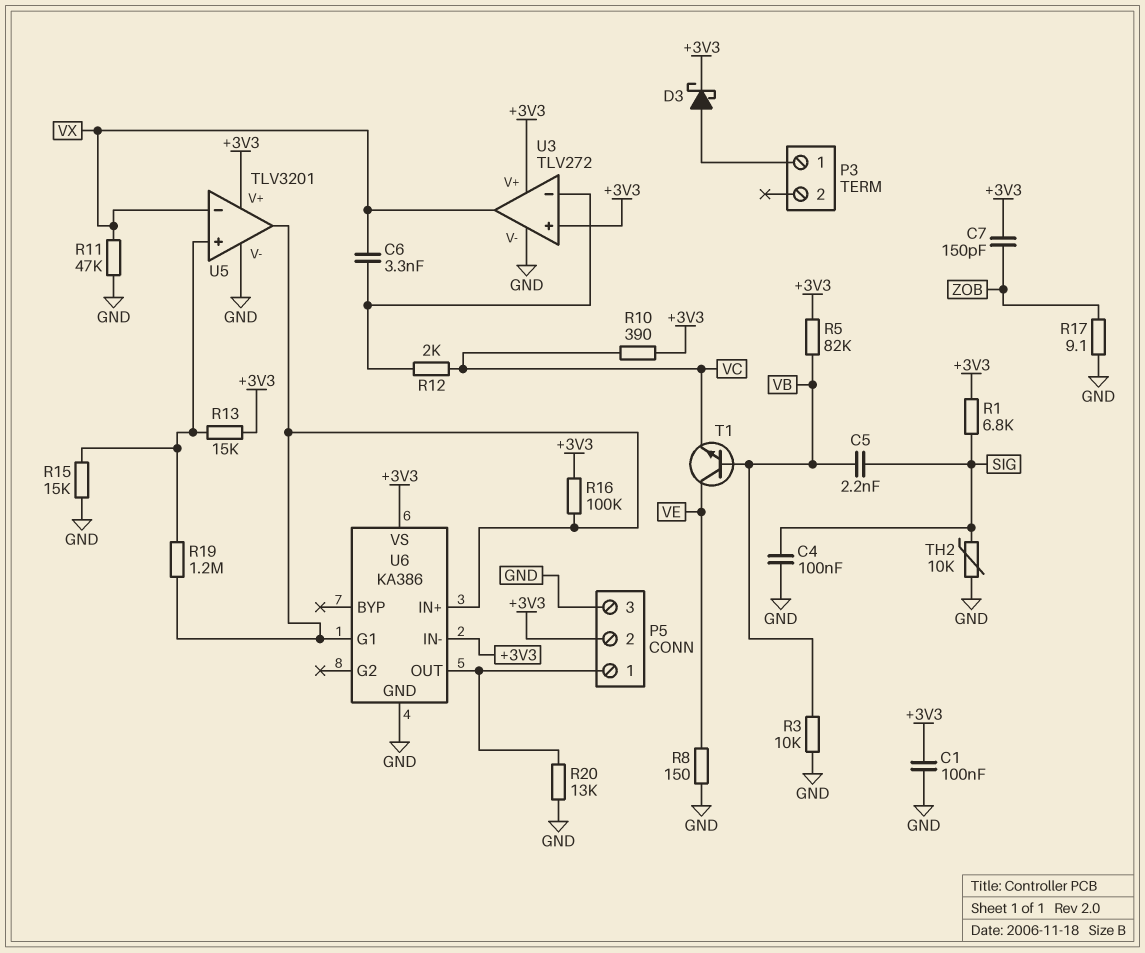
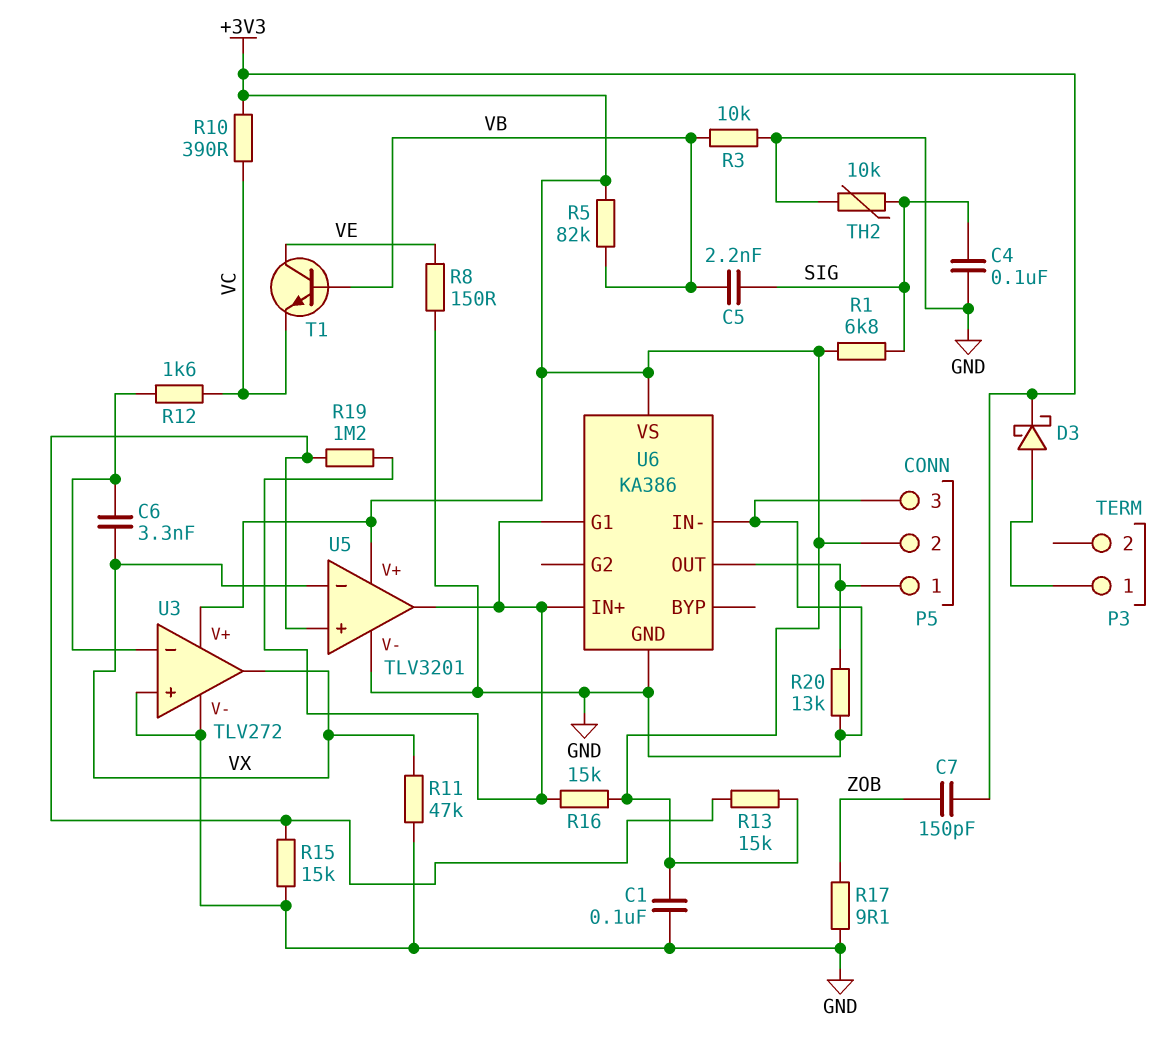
R12: 2k (U3/in-, VC) -> 1.6k (U3/in-, VC)
R16: 100k (+3V3, U5/out) -> 15k (+3V3, U5/out)
U3 pin in+: +3V3 -> GND
U6 pin IN-: +3V3 -> GND

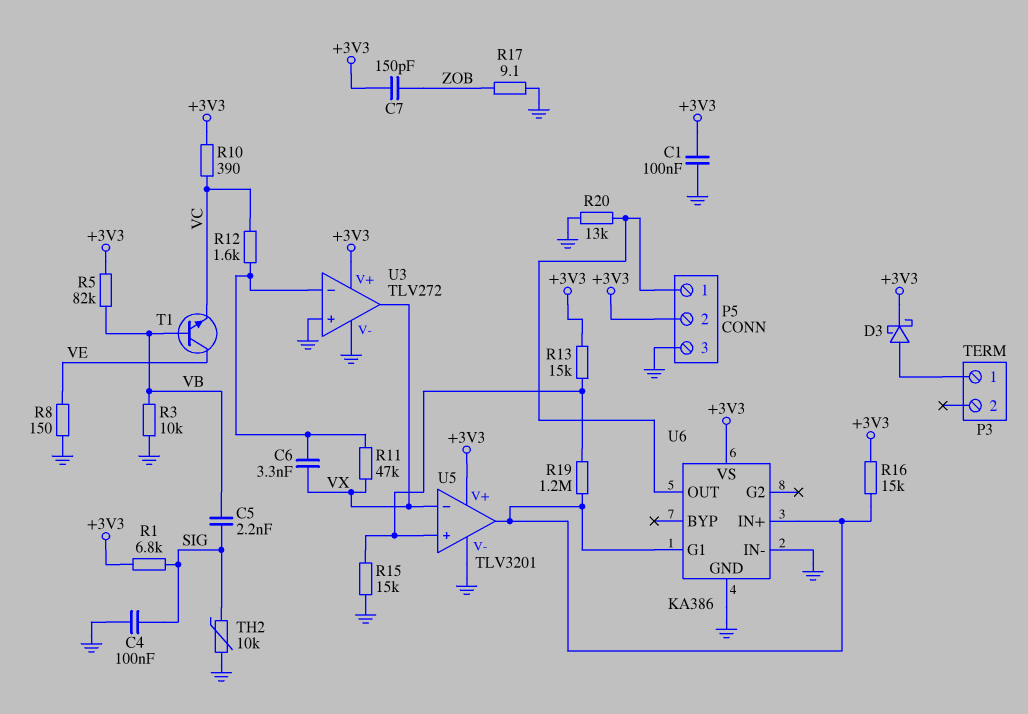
R11: 47k (GND, VX) -> 47k (U3/in-, VX)

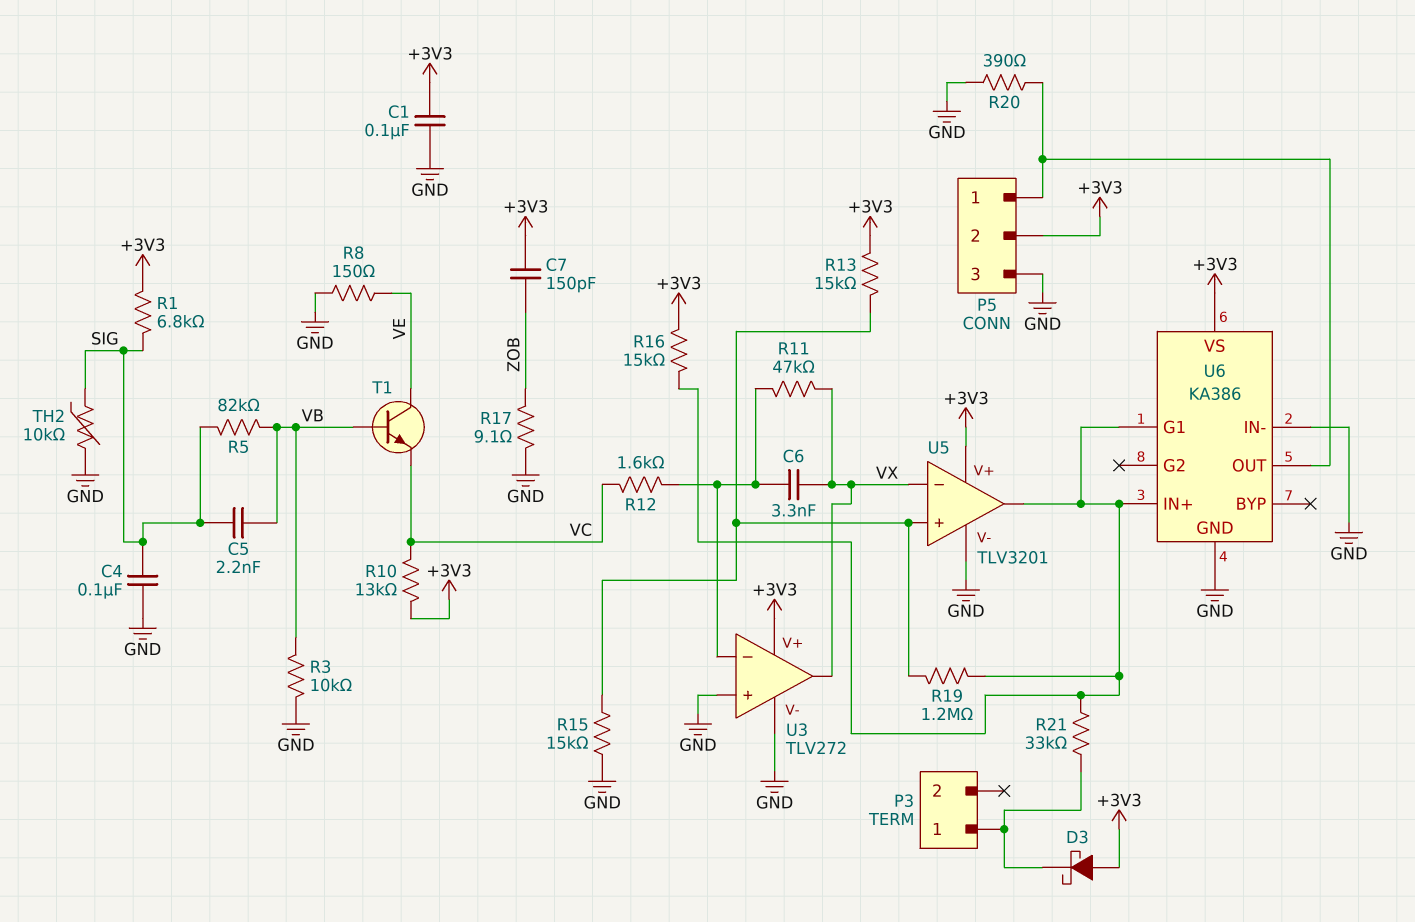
D3: schottky (A P3/1, K +3V3) -> schottky (A +3V3, K P3/1)
R5: 82k (+3V3, VB) -> 82k (SIG, VB)
R10: 390 (+3V3, VC) -> 13k (+3V3, VC)
R20: 13k (GND, P5/1) -> 390 (GND, P5/1)
R21: none -> 33k (P3/1, U5/out)

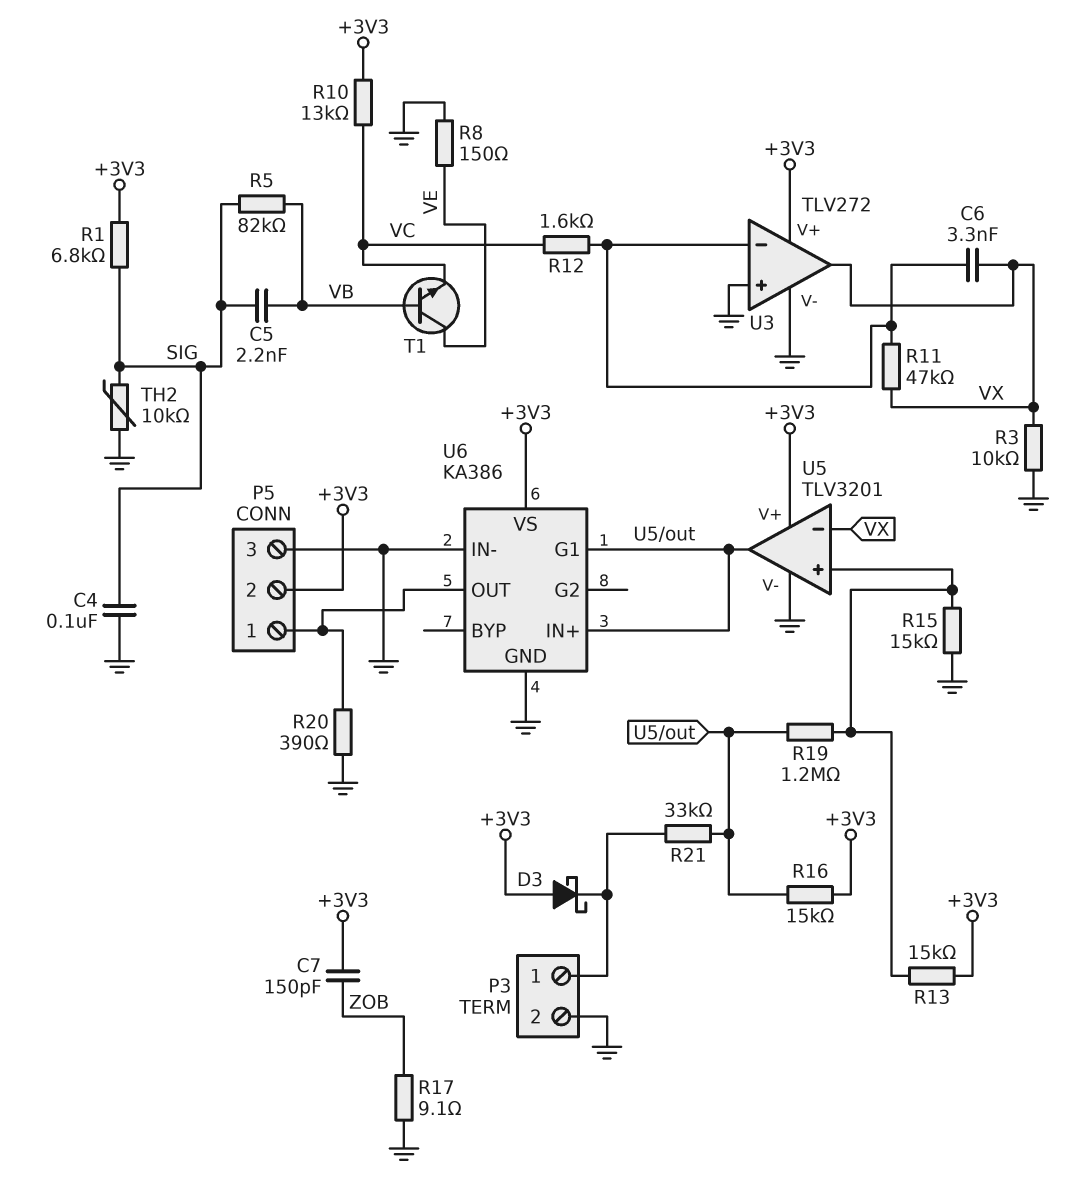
C1: 100nF (+3V3, GND) -> none
P3 pin 2: none -> GND
R3: 10k (GND, VB) -> 10k (GND, VX)

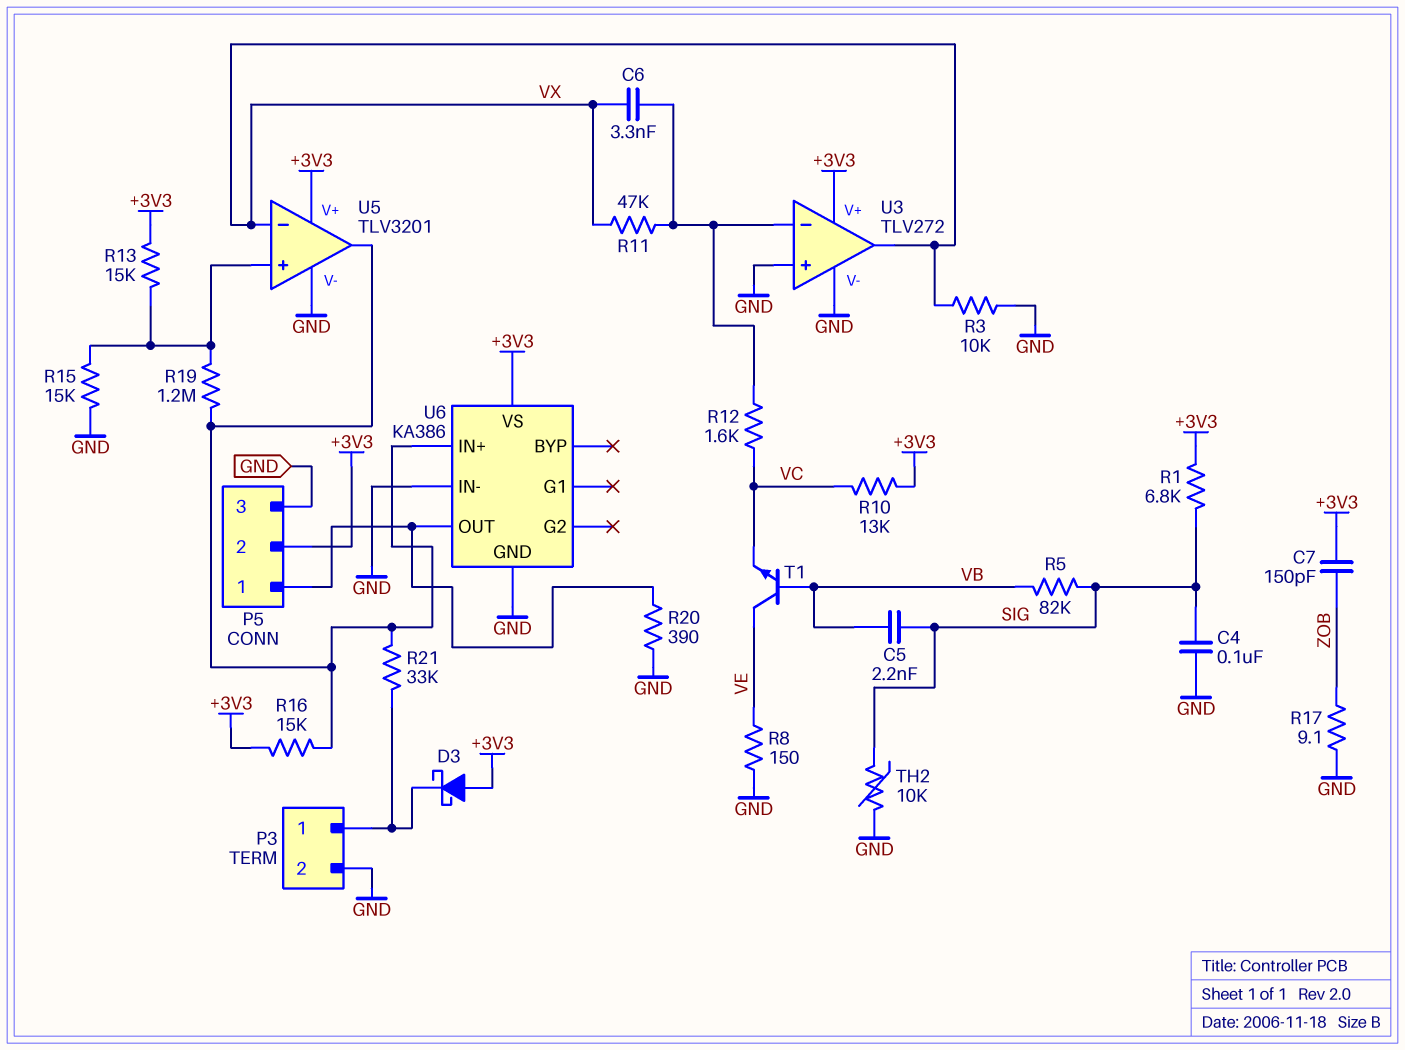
U6 pin G1: U5/out -> none

